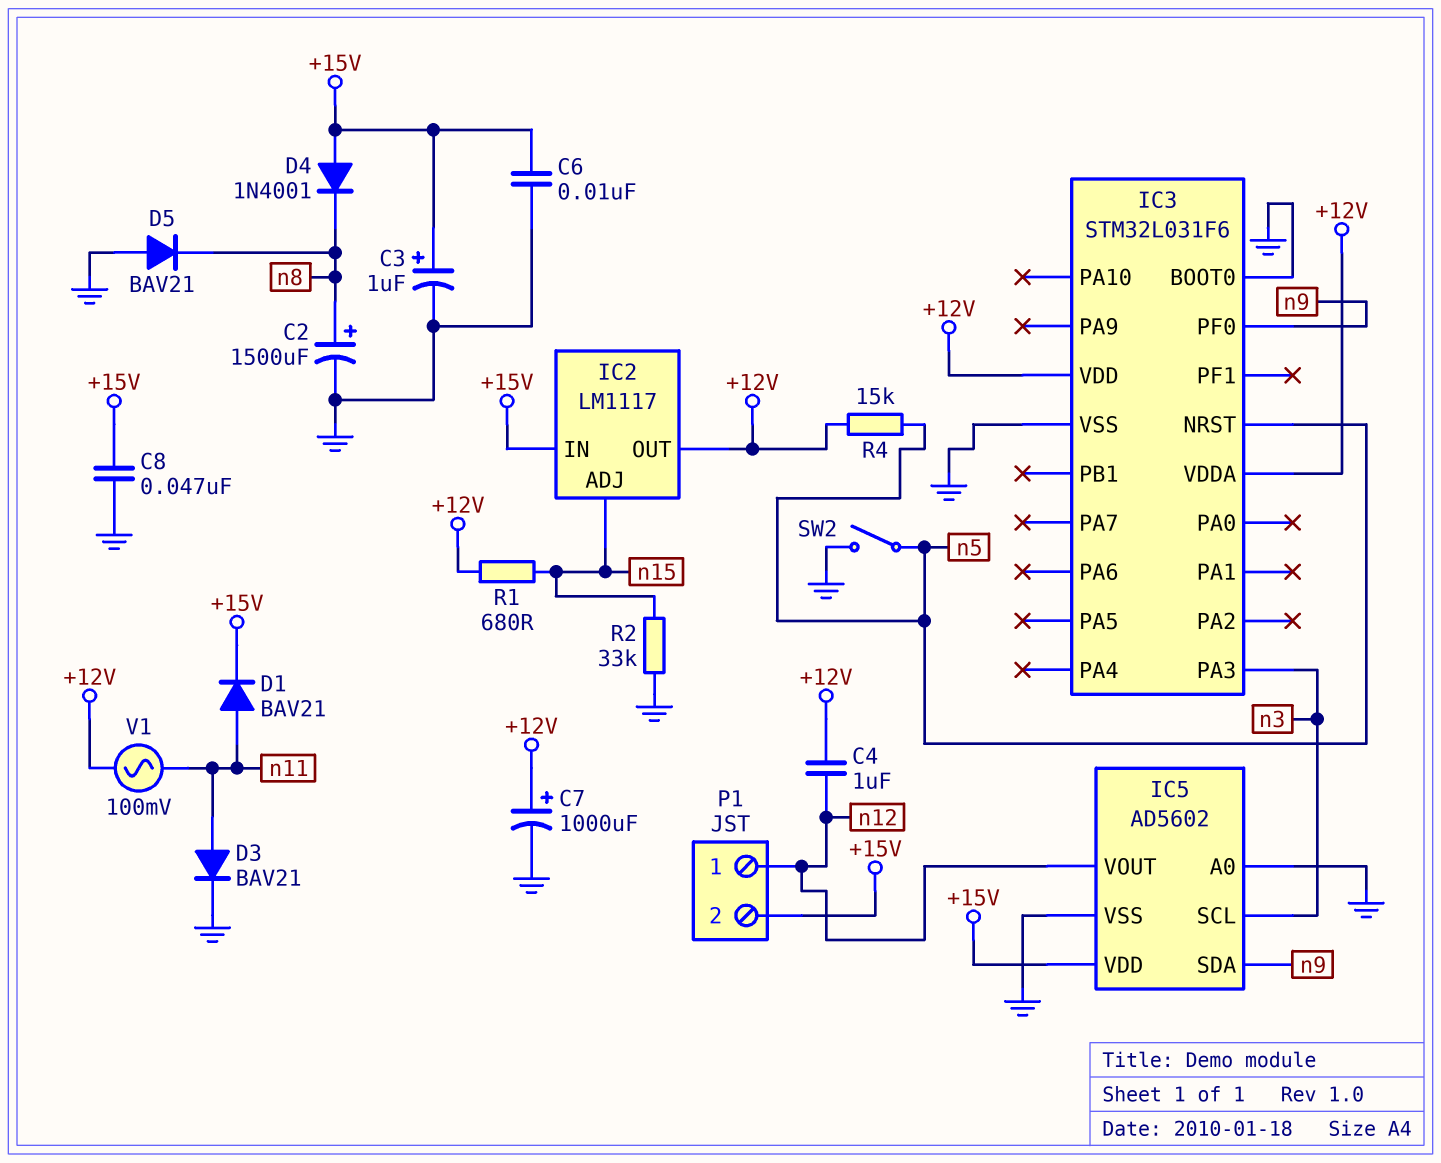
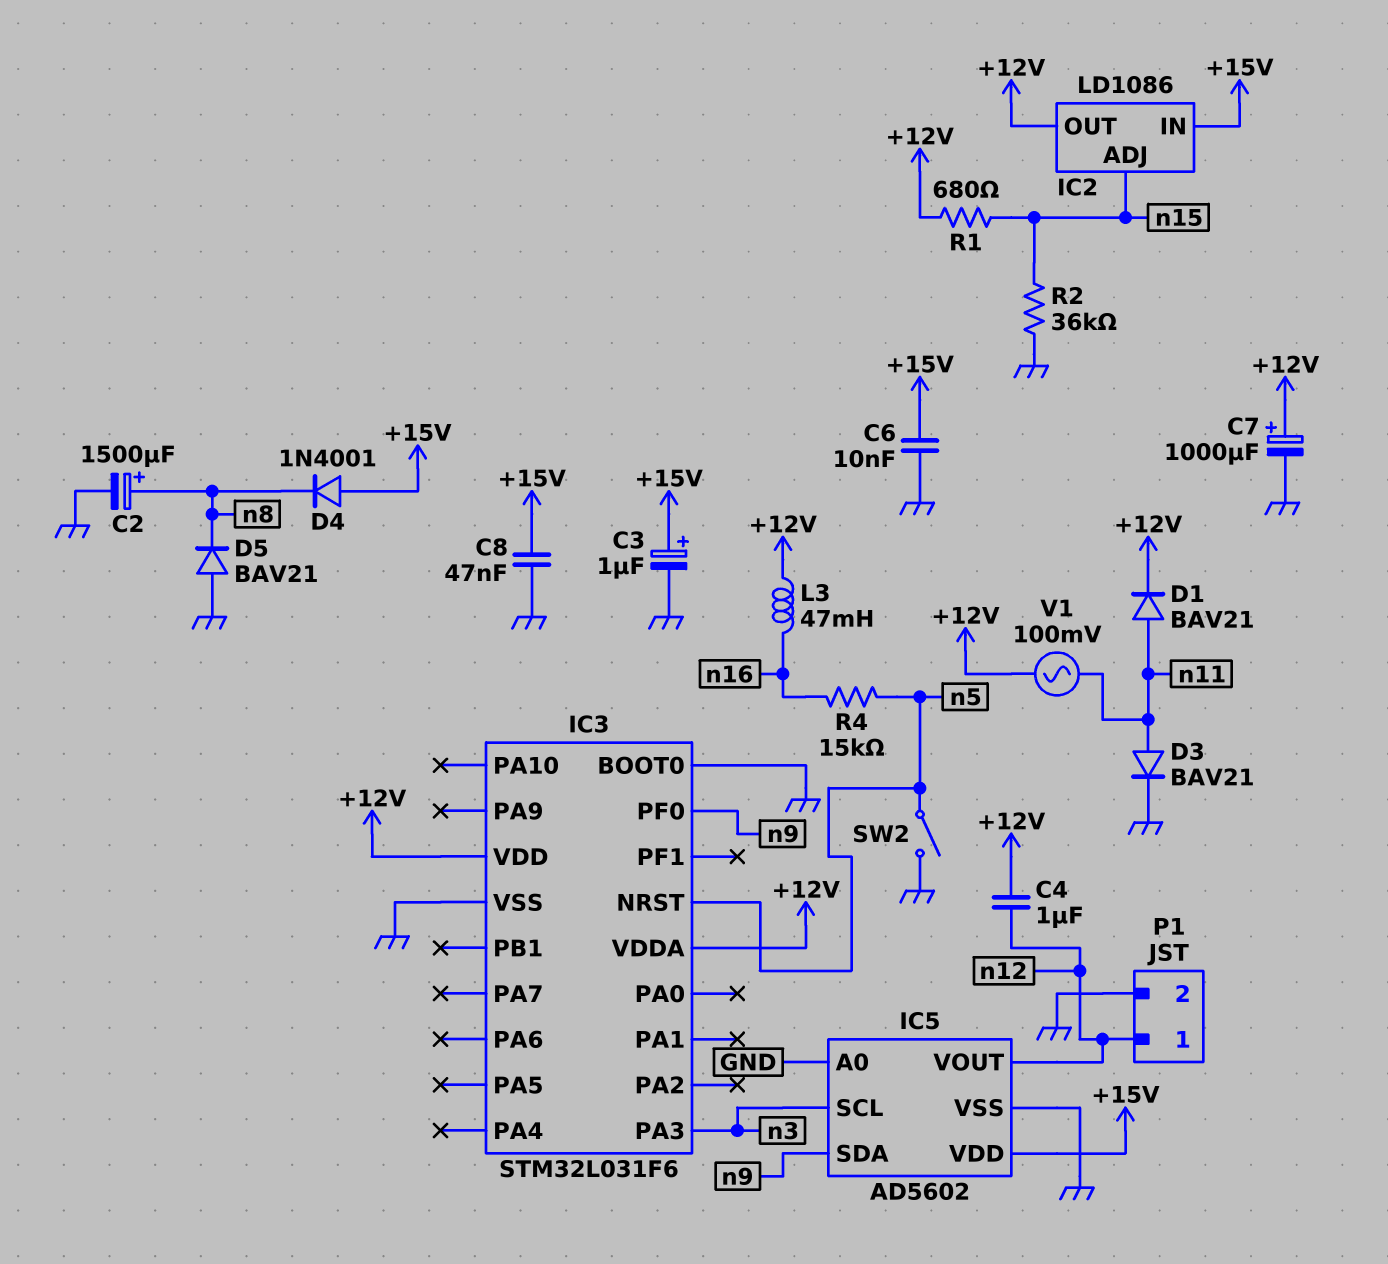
D1: diode BAV21 (A n11, K +15V) -> diode BAV21 (A n11, K +12V)
IC2: LM1117 -> LD1086
L3: none -> 47mH (+12V, n16)
P1 pin 2: +15V -> GND
R2: 33k (GND, n15) -> 36k (GND, n15)
R4: 15k (+12V, n5) -> 15k (n5, n16)

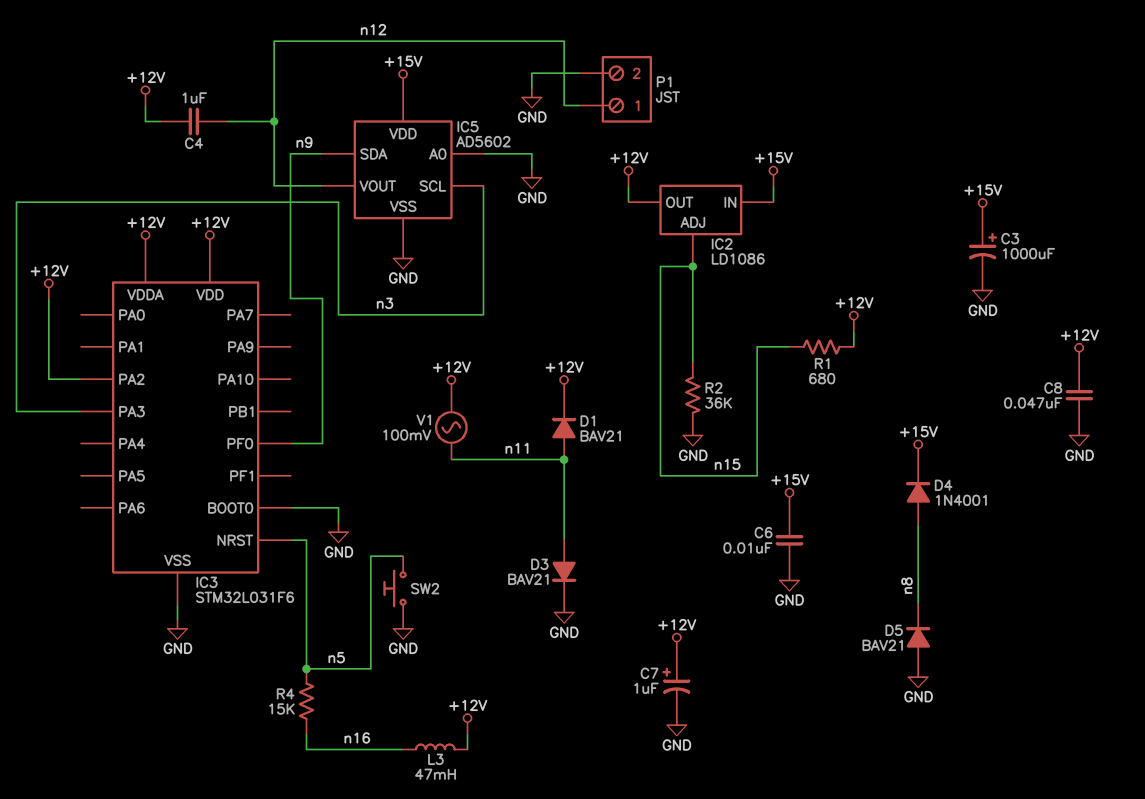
C2: 1500uF (plus n8, minus GND) -> none
C3: 1uF (plus +15V, minus GND) -> 1000uF (plus +15V, minus GND)
C7: 1000uF (plus +12V, minus GND) -> 1uF (plus +12V, minus GND)
C8: 47nF (+15V, GND) -> 47nF (+12V, GND)
D4: diode 1N4001 (A +15V, K n8) -> diode 1N4001 (A n8, K +15V)
IC3 pin PA2: none -> +12V
SW2: switch (GND, n5) -> button (GND, n5)

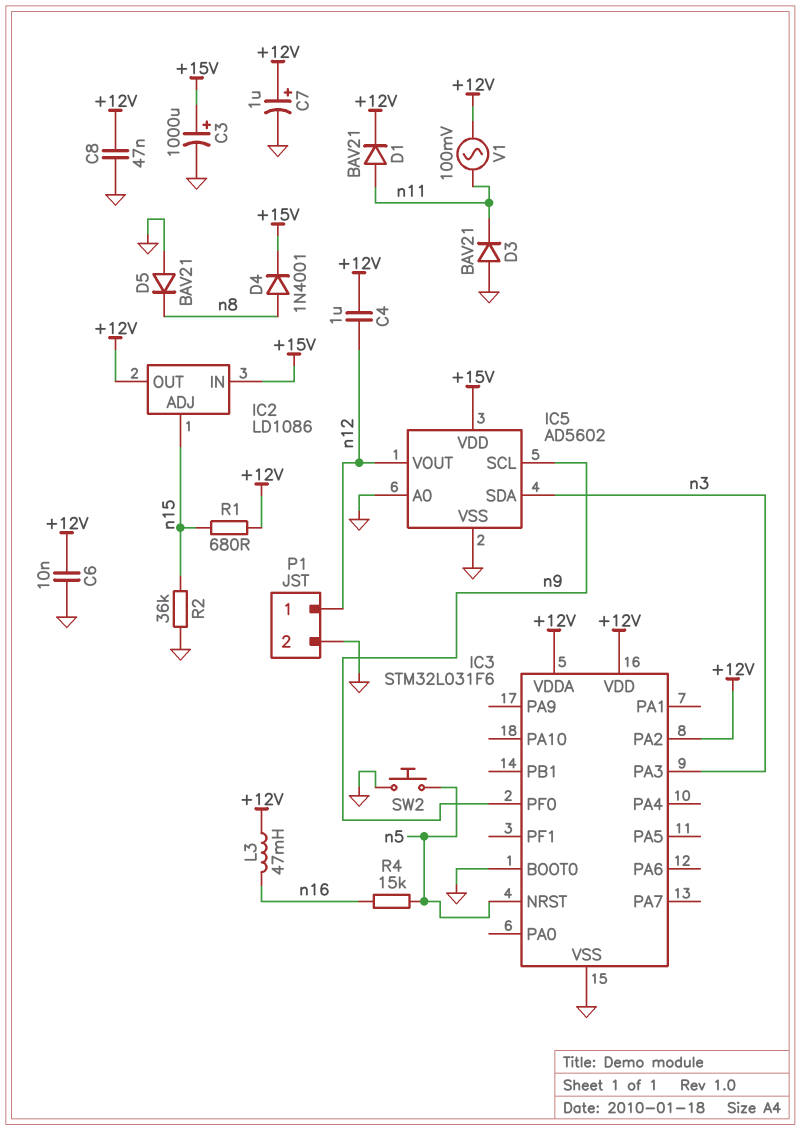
C6: 10nF (+15V, GND) -> 10nF (+12V, GND)
D3: diode BAV21 (A n11, K GND) -> diode BAV21 (A GND, K n11)
IC5 pin SCL: n3 -> n9
IC5 pin SDA: n9 -> n3

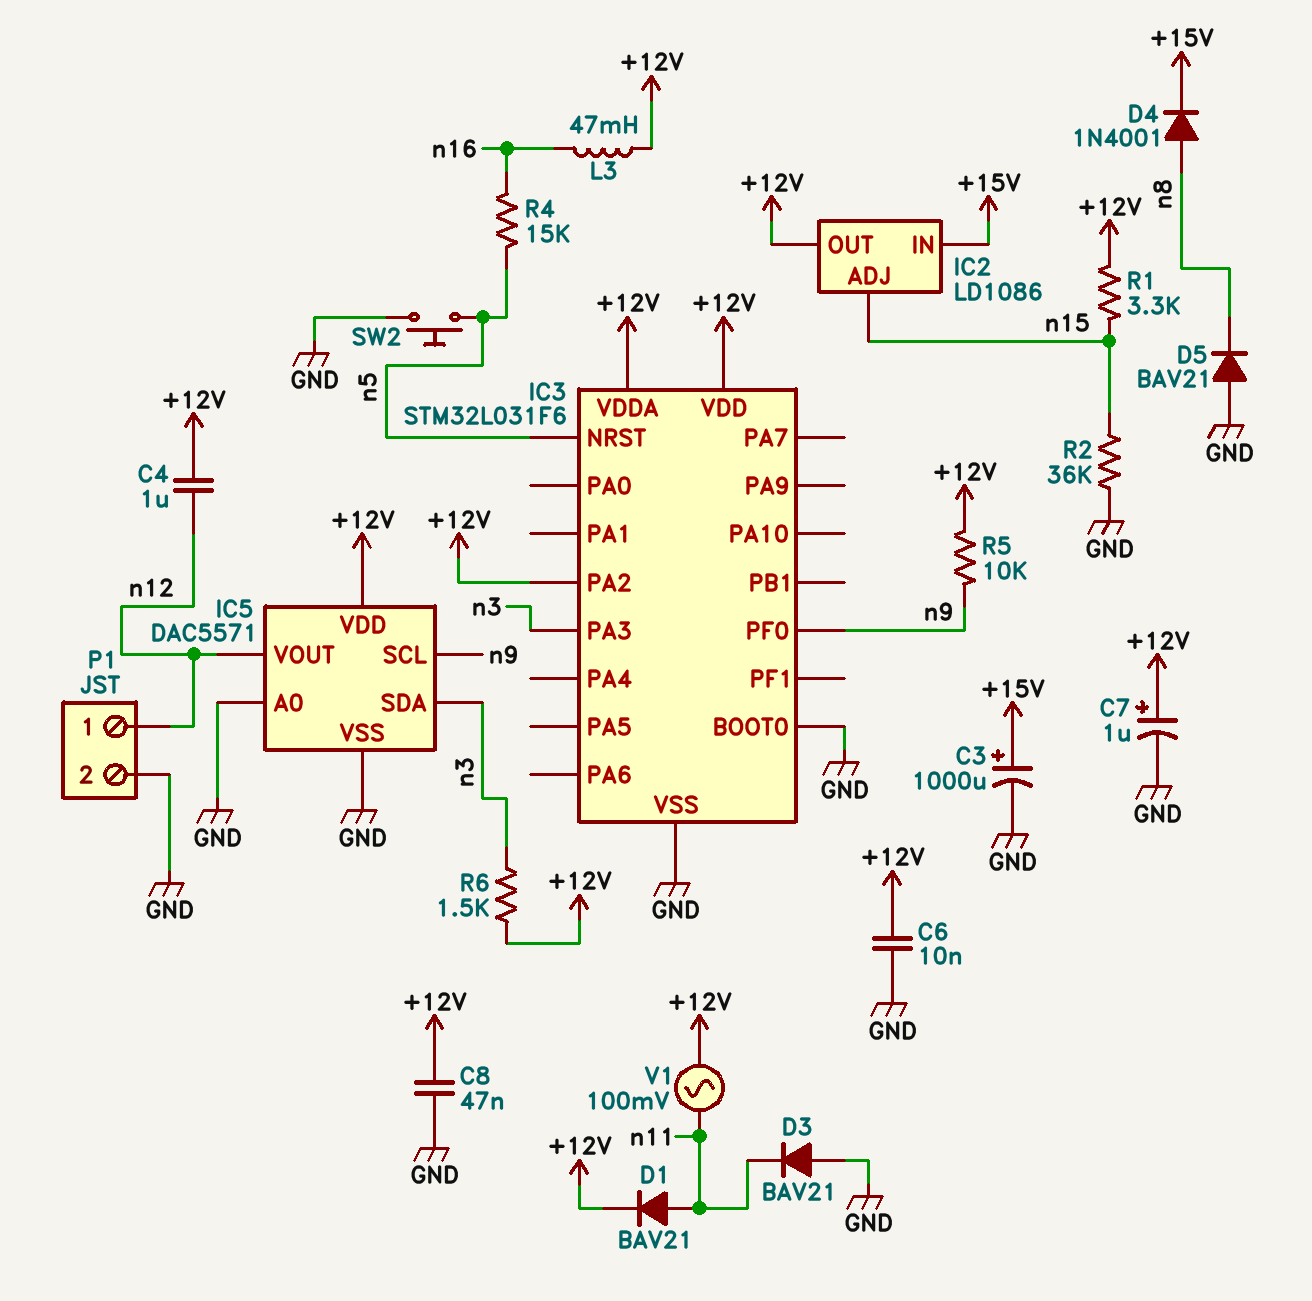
IC5: AD5602 -> DAC5571
IC5 pin VDD: +15V -> +12V
R1: 680 (+12V, n15) -> 3.3k (+12V, n15)
R5: none -> 10k (+12V, n9)
R6: none -> 1.5k (+12V, n3)

